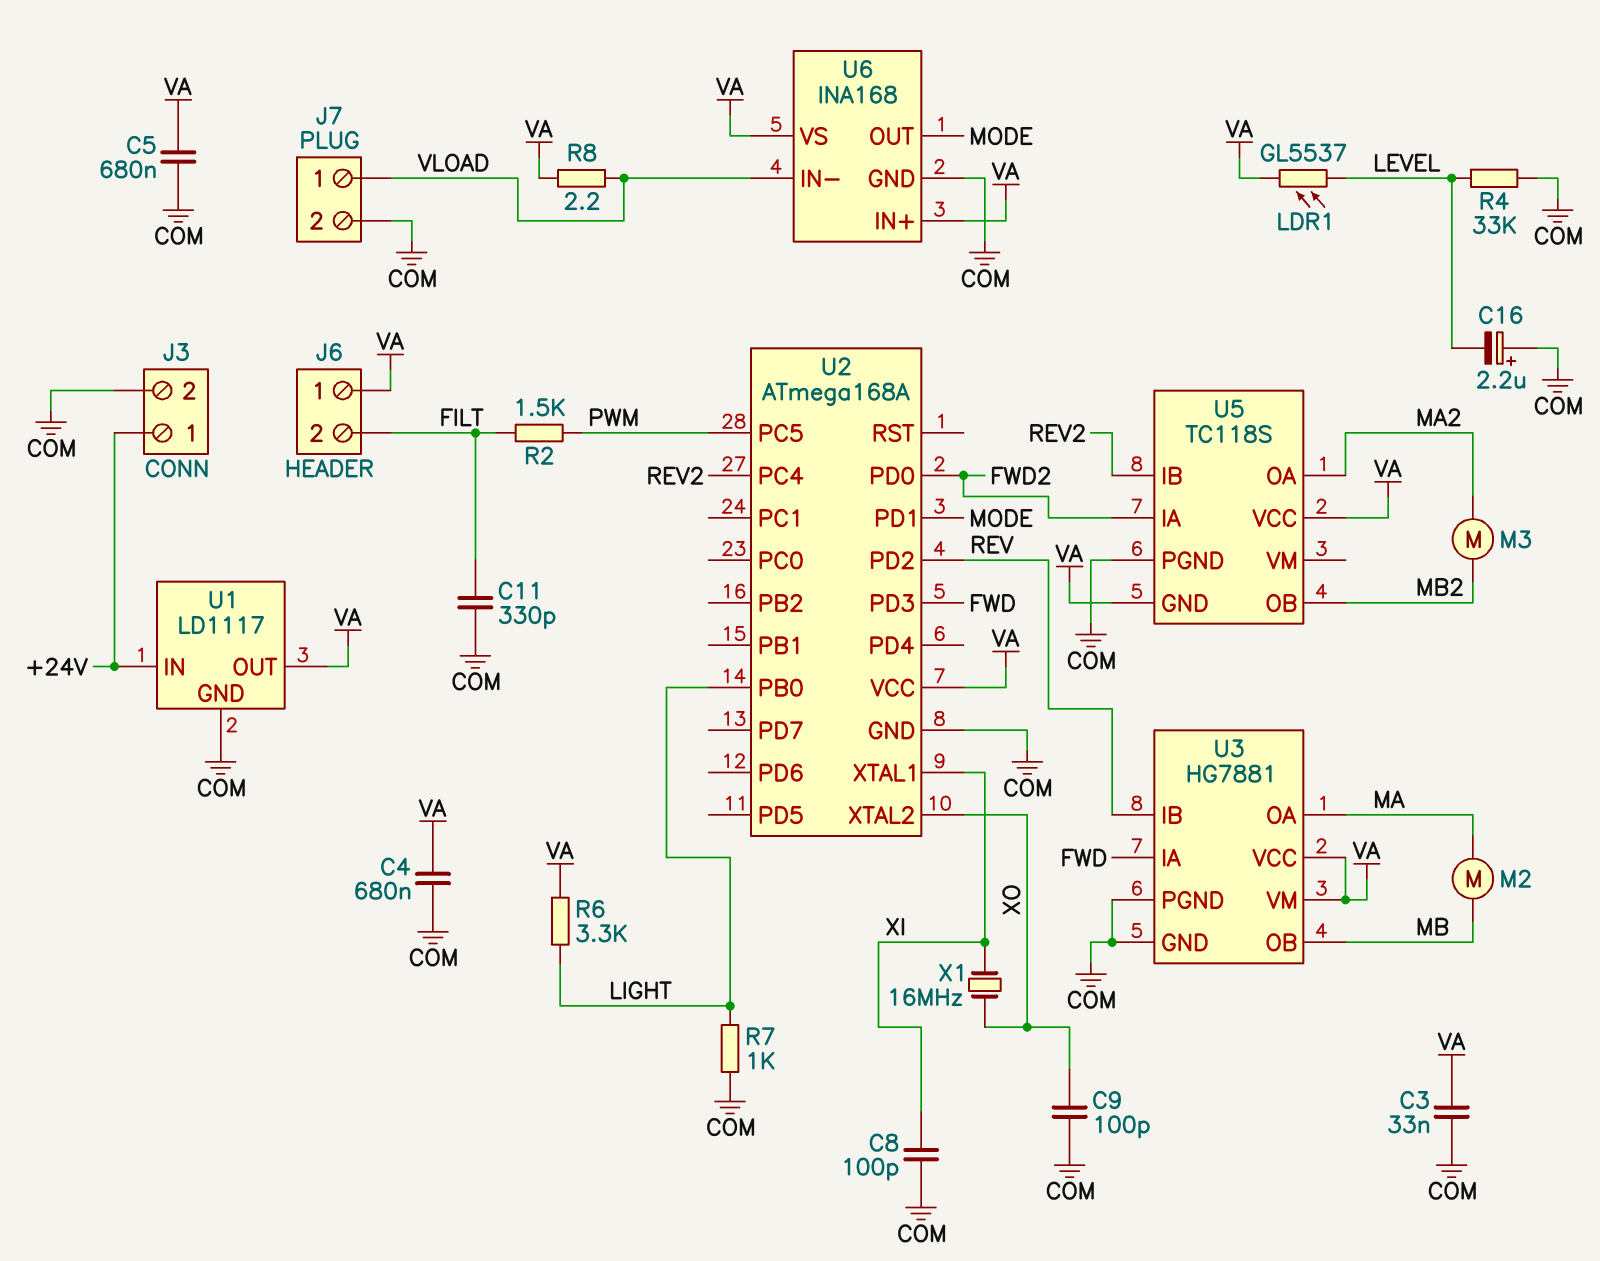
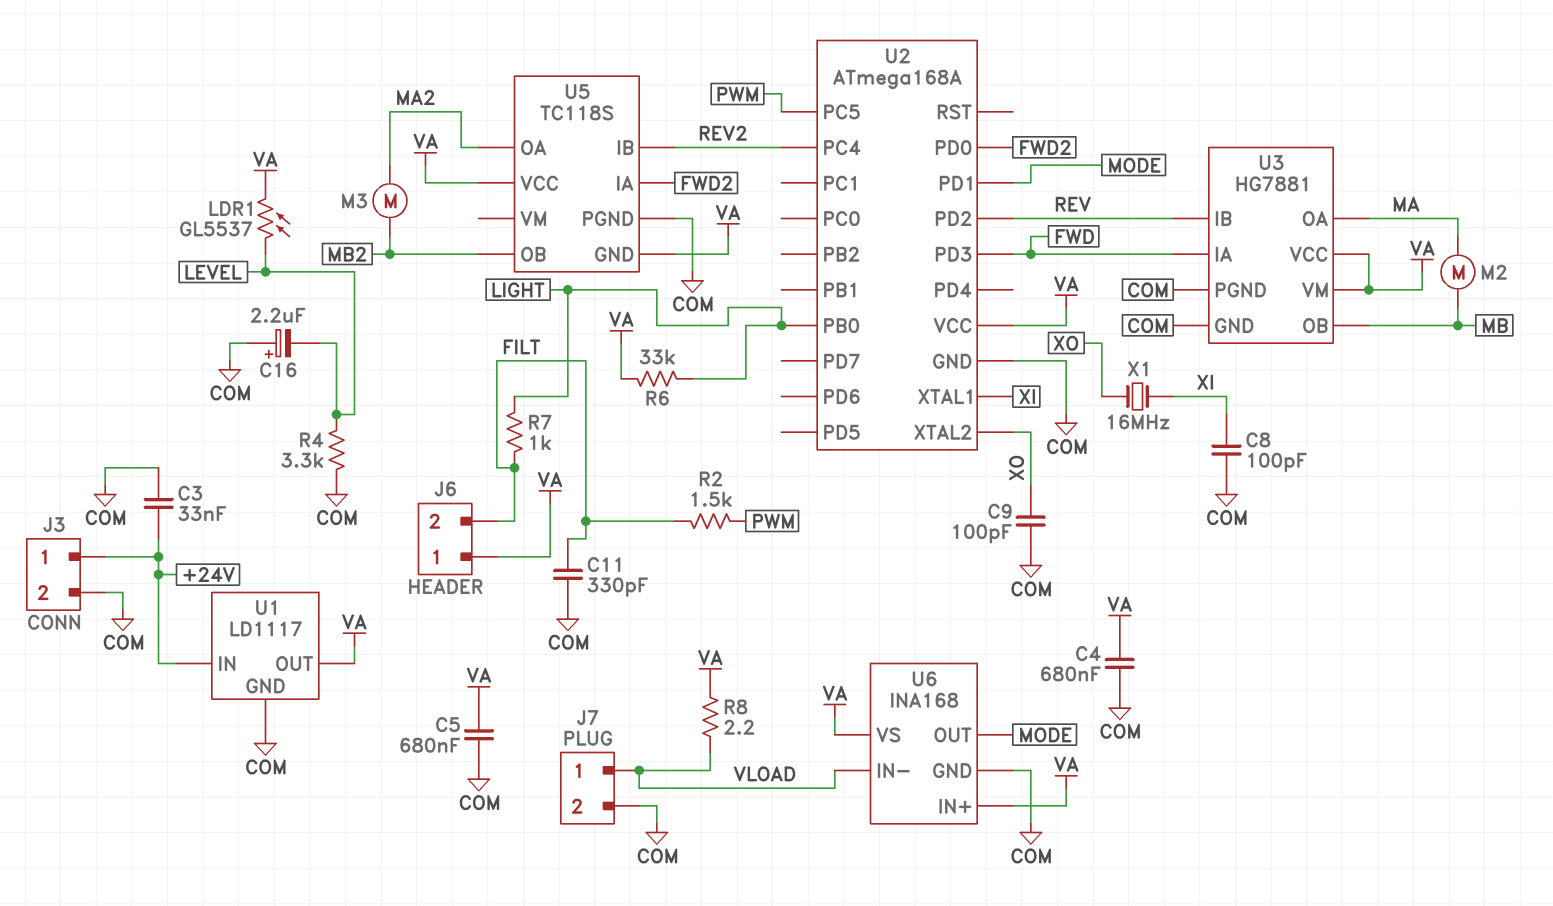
C3: 33nF (COM, VA) -> 33nF (+24V, COM)
R4: 33k (COM, LEVEL) -> 3.3k (COM, LEVEL)
R6: 3.3k (LIGHT, VA) -> 33k (LIGHT, VA)
R7: 1k (COM, LIGHT) -> 1k (FILT, LIGHT)

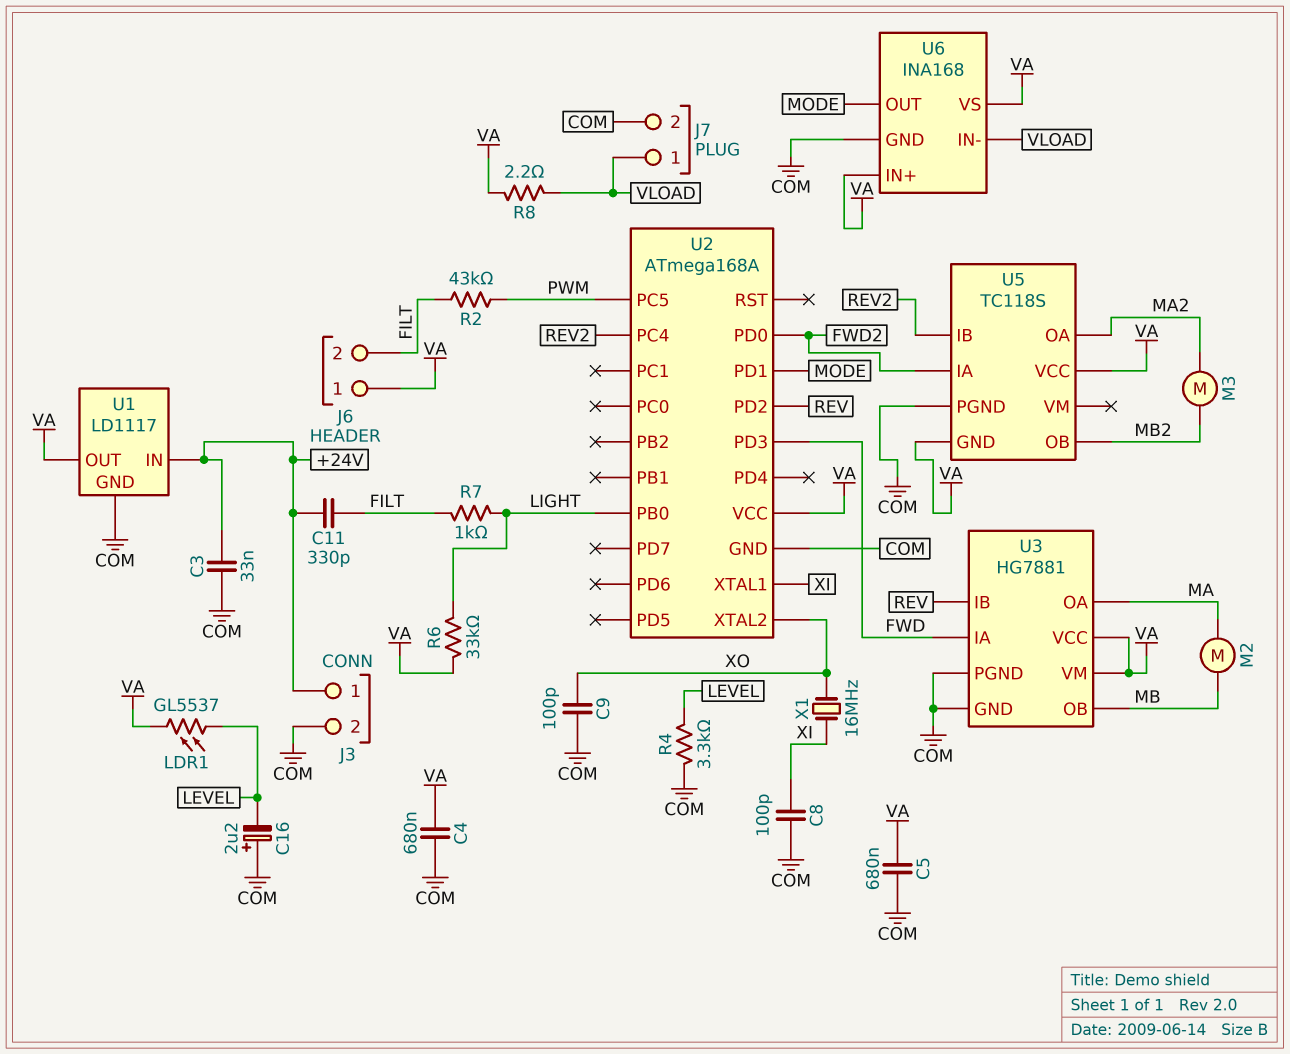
C11: 330pF (COM, FILT) -> 330pF (+24V, FILT)
R2: 1.5k (FILT, PWM) -> 43k (FILT, PWM)

